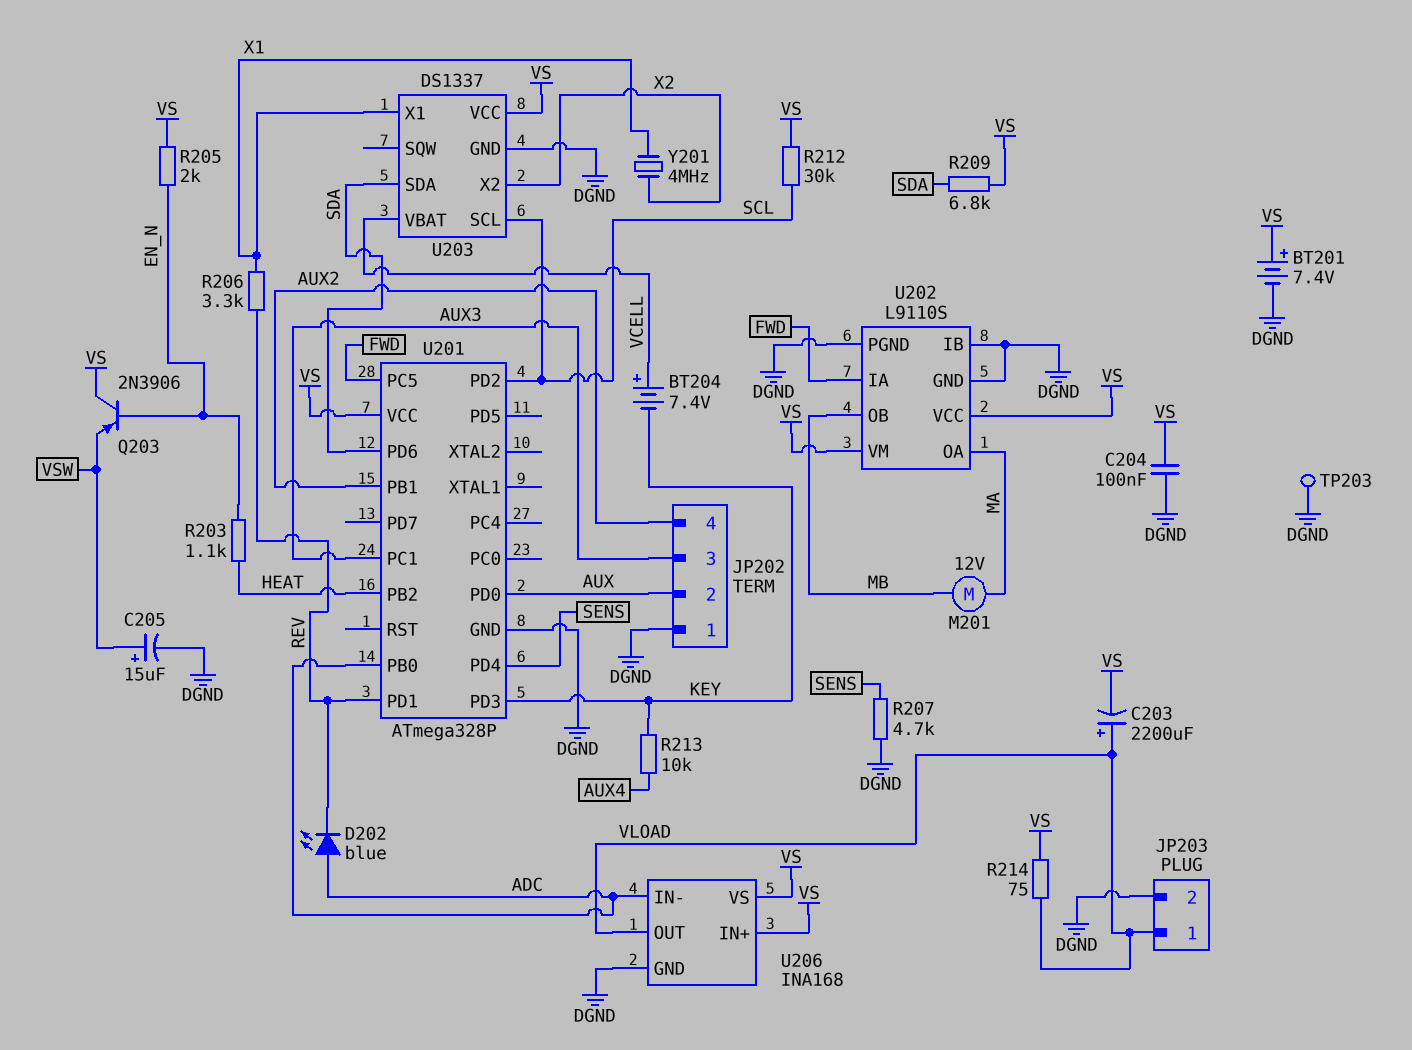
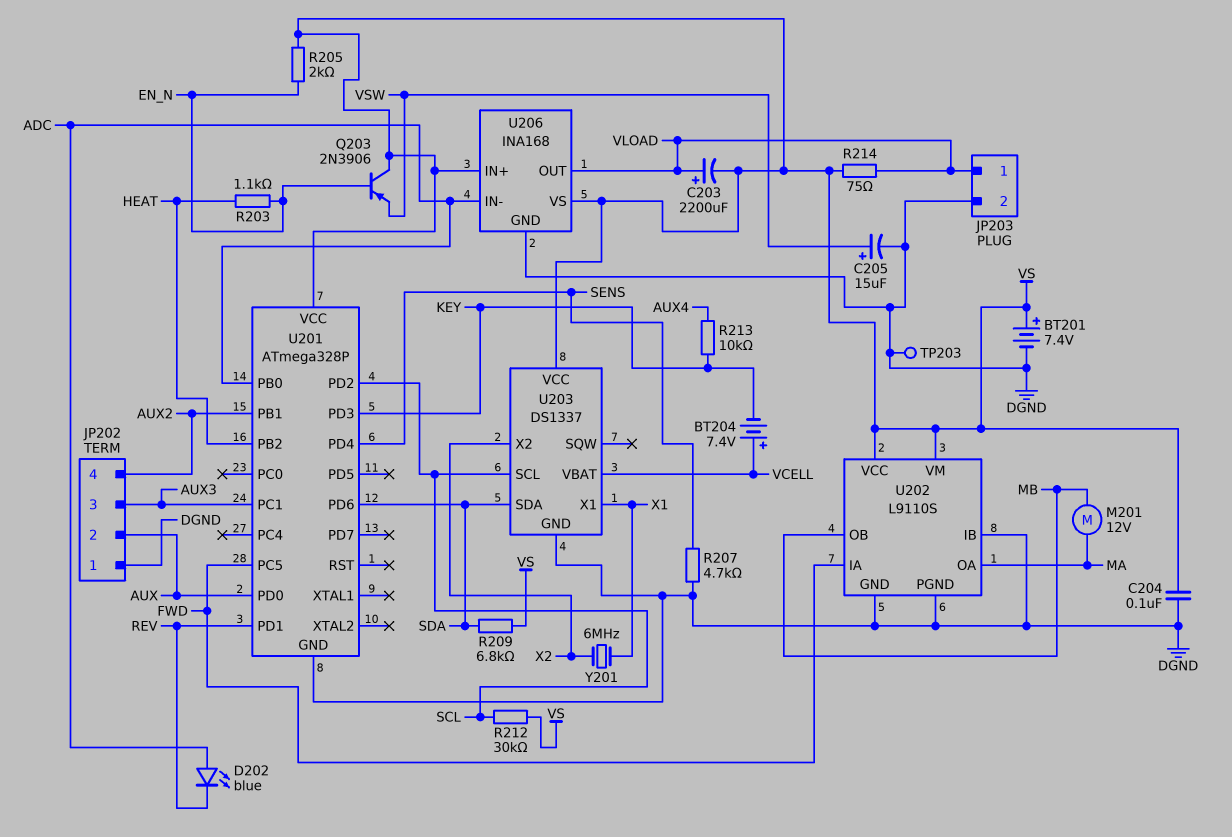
R206: 3.3k (REV, X1) -> none
Y201: 4MHz (X1, X2) -> 6MHz (X1, X2)

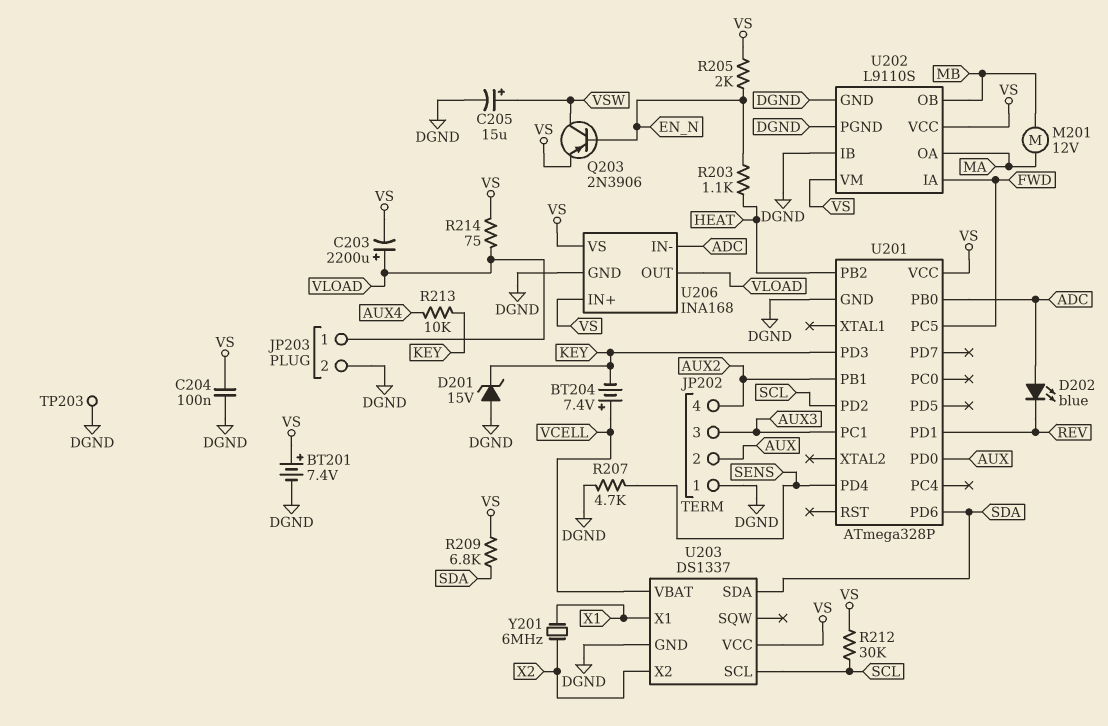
D201: none -> zener 15V (A DGND, K KEY)
Q203: PNP 2N3906 (B EN_N, C VS, E VSW) -> PNP 2N3906 (B EN_N, C VSW, E VS)

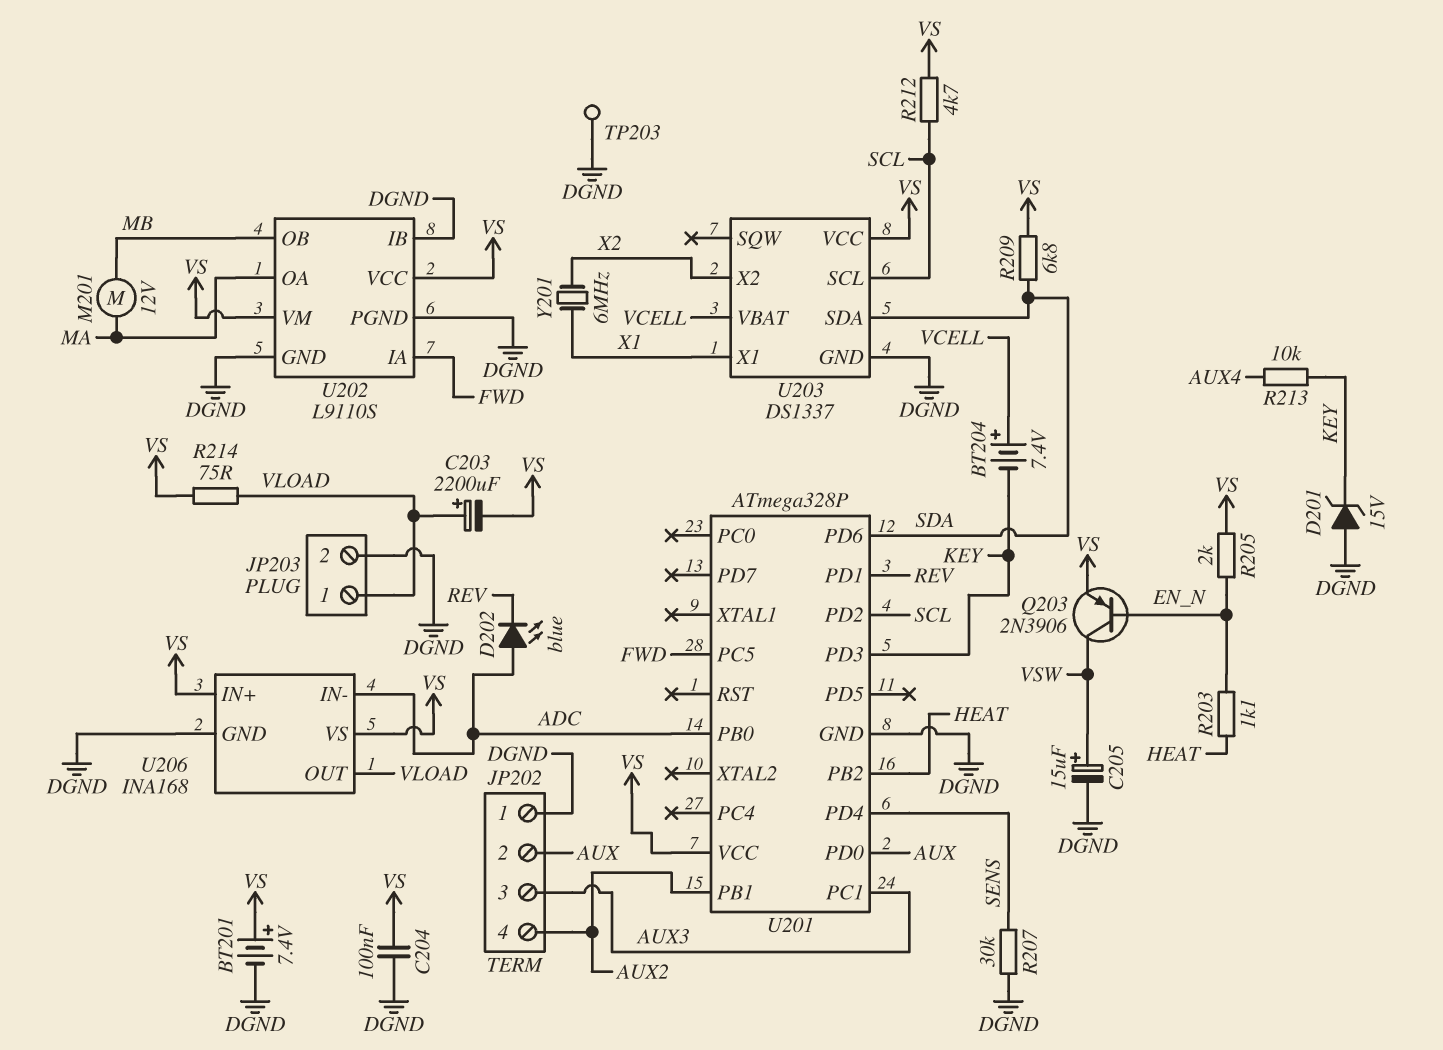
R207: 4.7k (DGND, SENS) -> 30k (DGND, SENS)
R212: 30k (SCL, VS) -> 4.7k (SCL, VS)

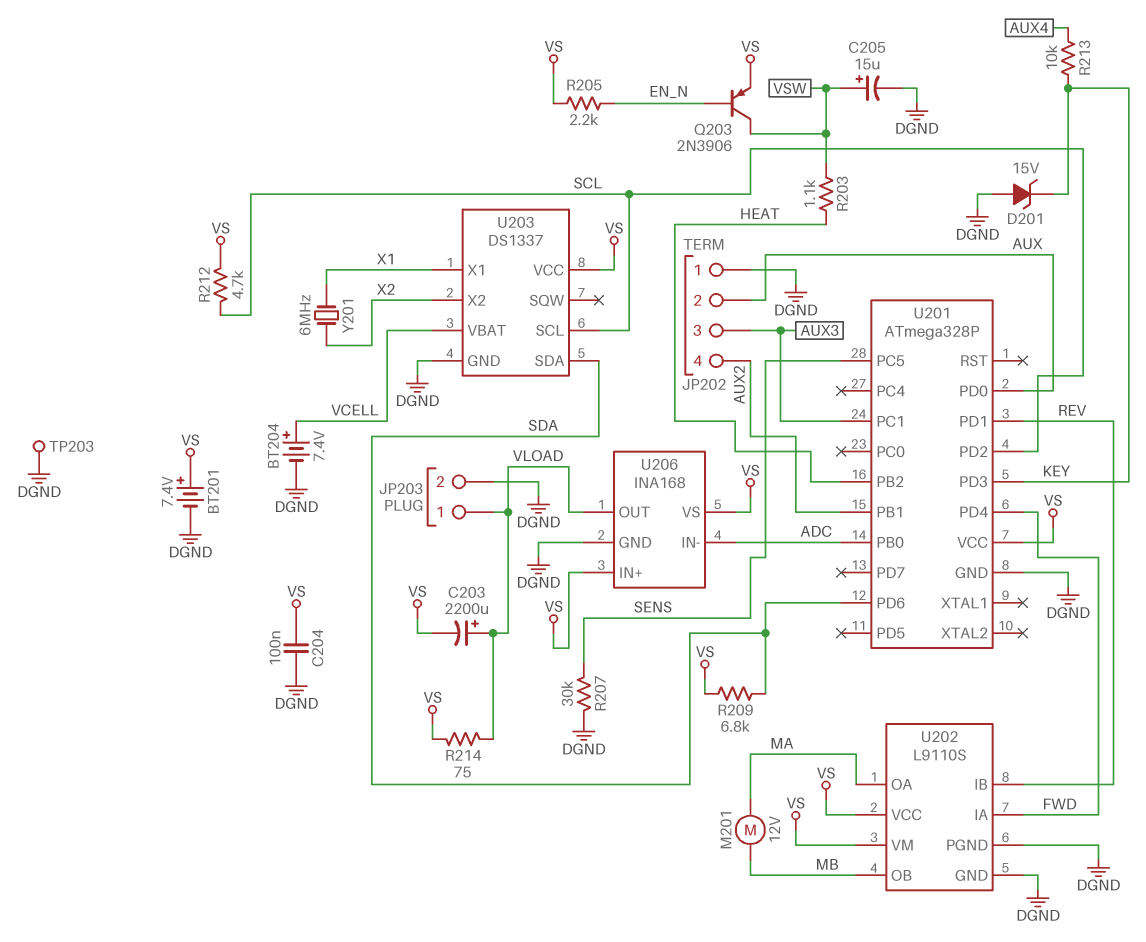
BT204: 7.4V (plus VCELL, minus KEY) -> 7.4V (plus VCELL, minus DGND)
D202: LED blue (A ADC, K REV) -> none
R203: 1.1k (EN_N, HEAT) -> 1.1k (HEAT, VSW)
R205: 2k (EN_N, VS) -> 2.2k (EN_N, VS)
U201 pin PC5: FWD -> SENS
U201 pin PD4: SENS -> FWD
U202 pin IB: DGND -> REV

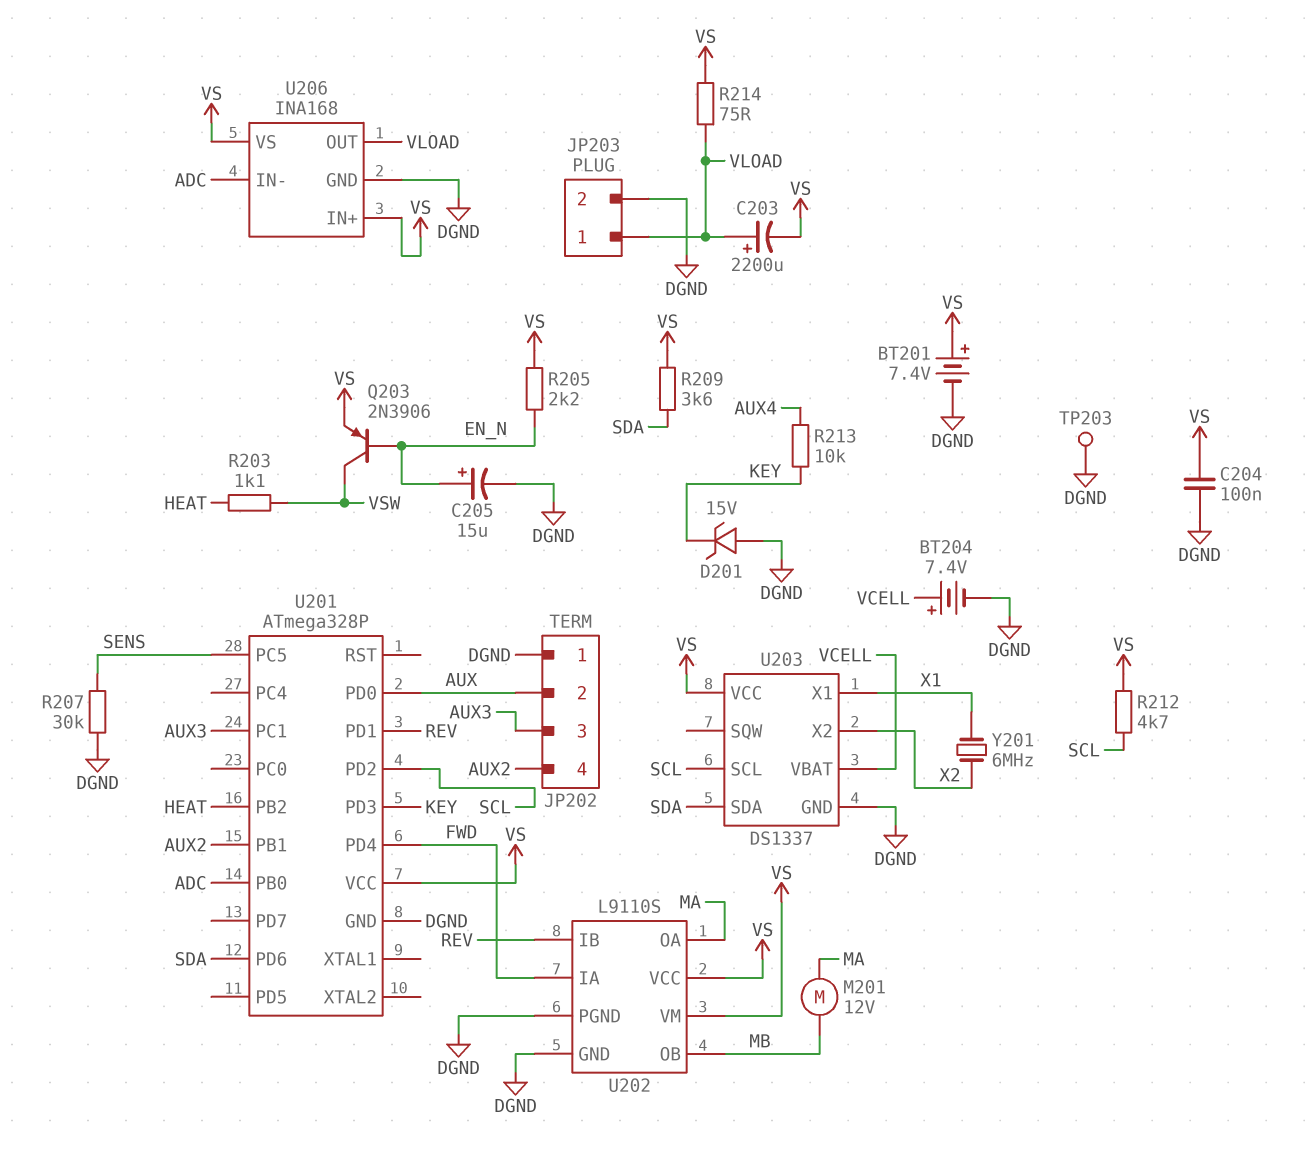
C205: 15uF (plus VSW, minus DGND) -> 15uF (plus EN_N, minus DGND)
R209: 6.8k (SDA, VS) -> 3.6k (SDA, VS)

